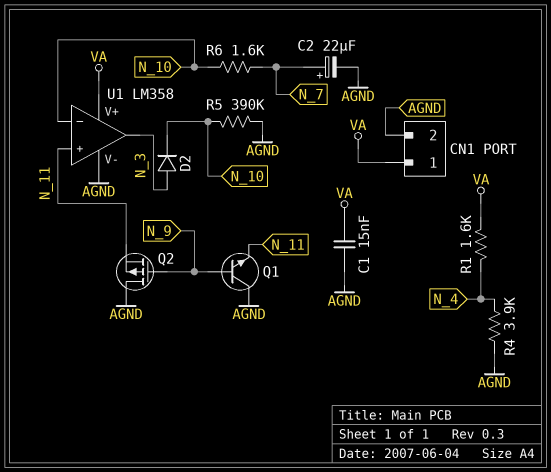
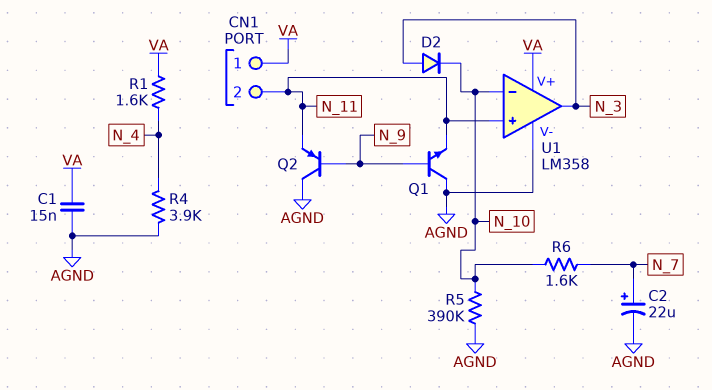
CN1 pin 2: AGND -> N_11
Q2: PMOS (G N_9, D AGND, S N_11) -> PNP (B N_9, C AGND, E N_11)

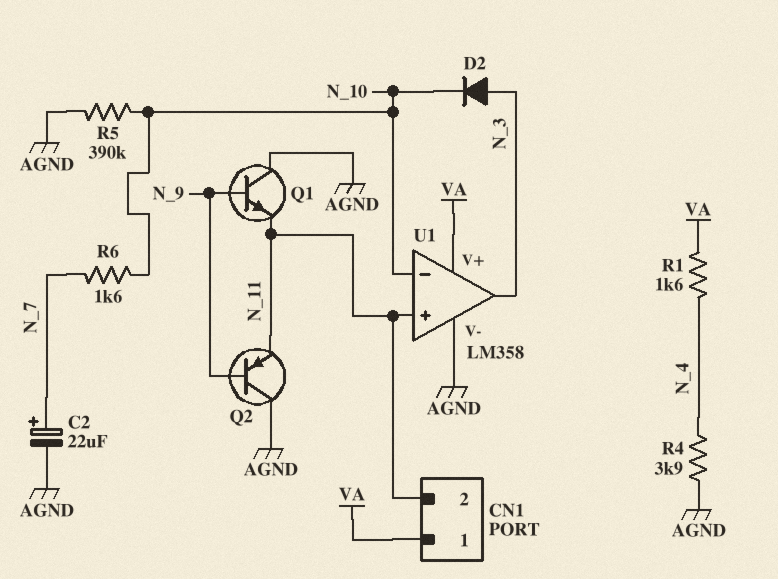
C1: 15nF (AGND, VA) -> none

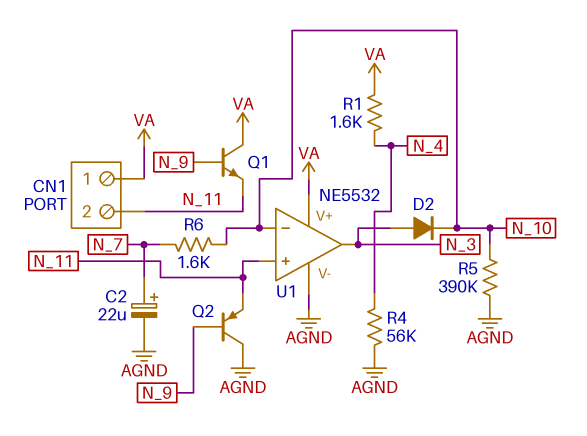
Q1: NPN (B N_9, C AGND, E N_11) -> NPN (B N_9, C VA, E N_11)
R4: 3.9k (AGND, N_4) -> 56k (AGND, N_4)
U1: LM358 -> NE5532

